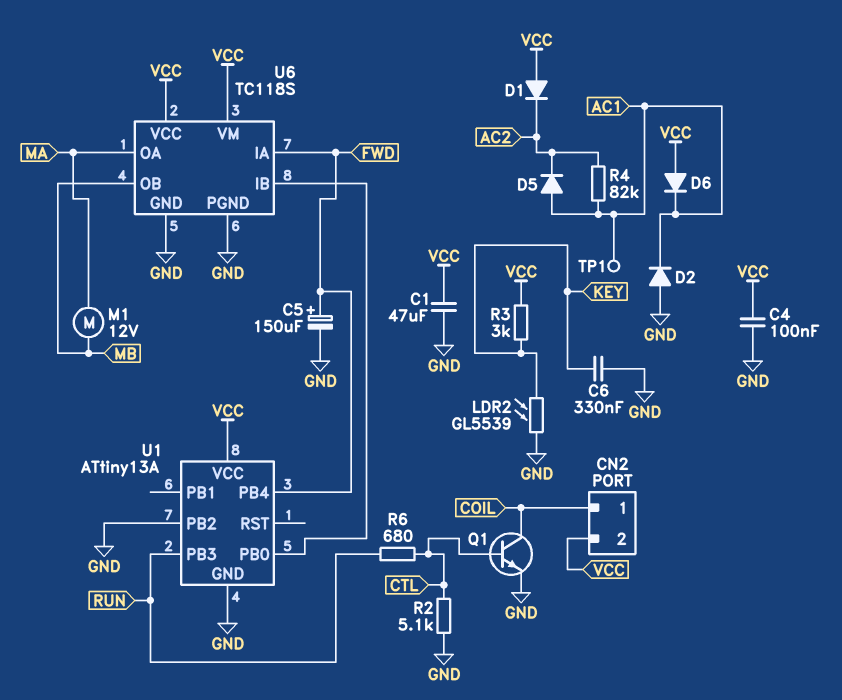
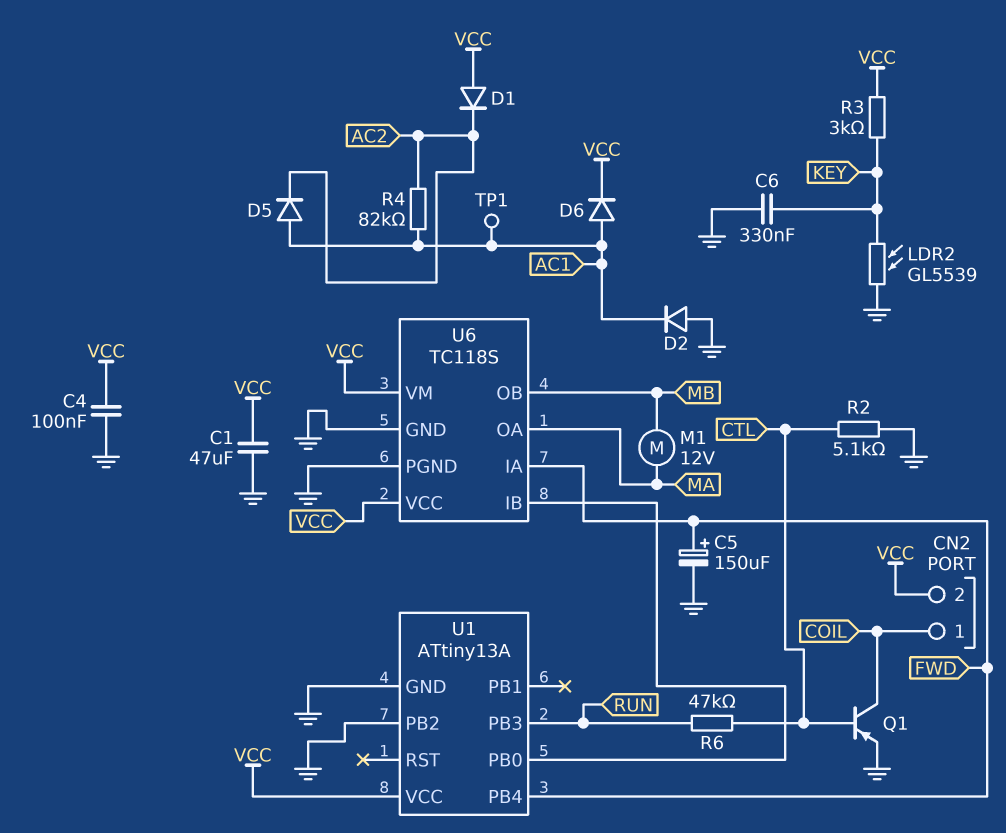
D6: diode (A VCC, K AC1) -> diode (A AC1, K VCC)
Q1: NPN (B CTL, C COIL, E GND) -> PNP (B CTL, C COIL, E GND)
R6: 680 (CTL, RUN) -> 47k (CTL, RUN)

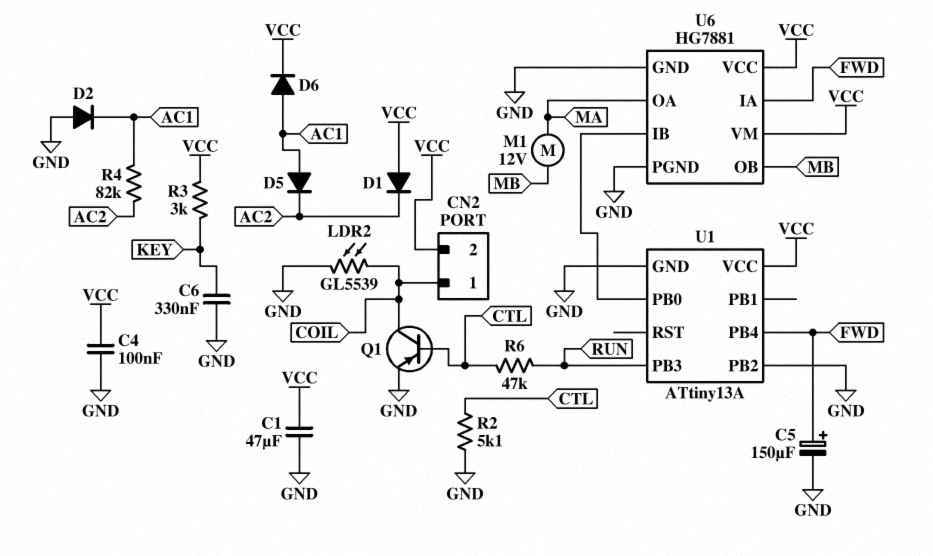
LDR2: GL5539 (GND, KEY) -> GL5539 (COIL, GND)
TP1: test point (AC1) -> none
U6: TC118S -> HG7881

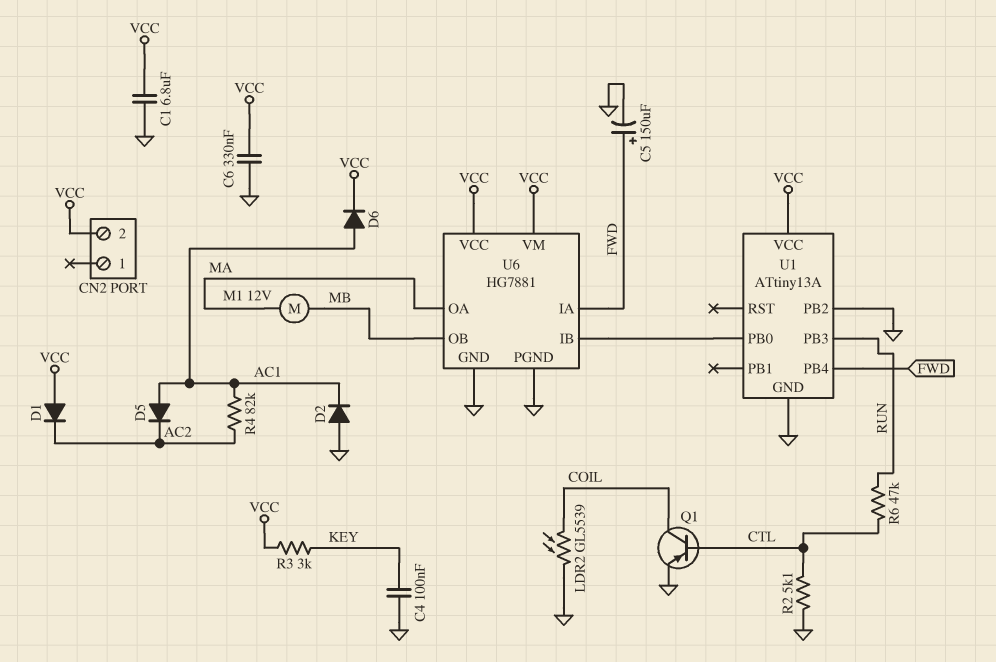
C1: 47uF (GND, VCC) -> 6.8uF (GND, VCC)
C4: 100nF (GND, VCC) -> 100nF (GND, KEY)
C6: 330nF (GND, KEY) -> 330nF (GND, VCC)
CN2 pin 1: COIL -> none

